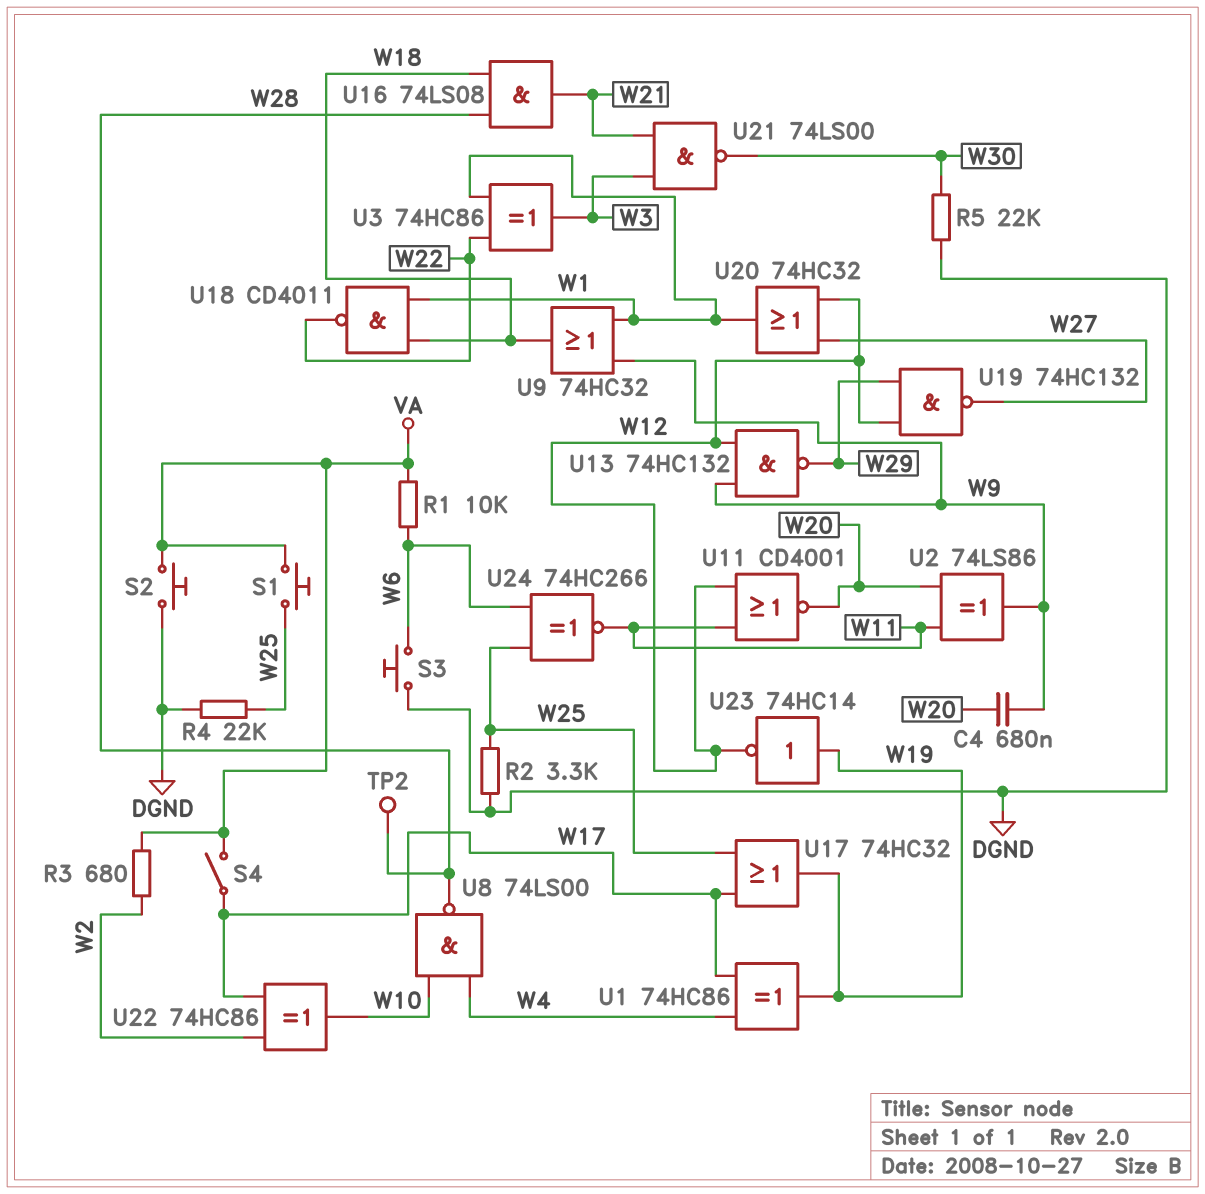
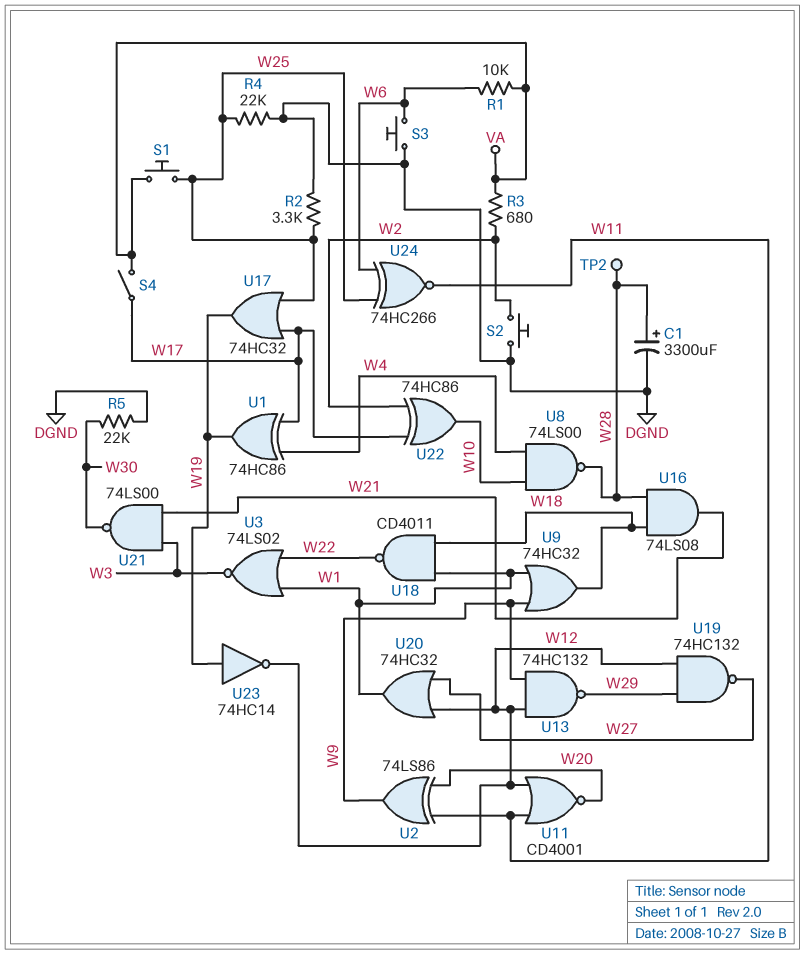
C1: none -> 3300uF (plus W28, minus DGND)
C4: 680nF (W9, W20) -> none
S2: button (DGND, VA) -> button (DGND, W2)
U3: XOR 74HC86 (in W1, in W22, out W3) -> NOR 74LS02 (in W1, in W22, out W3)

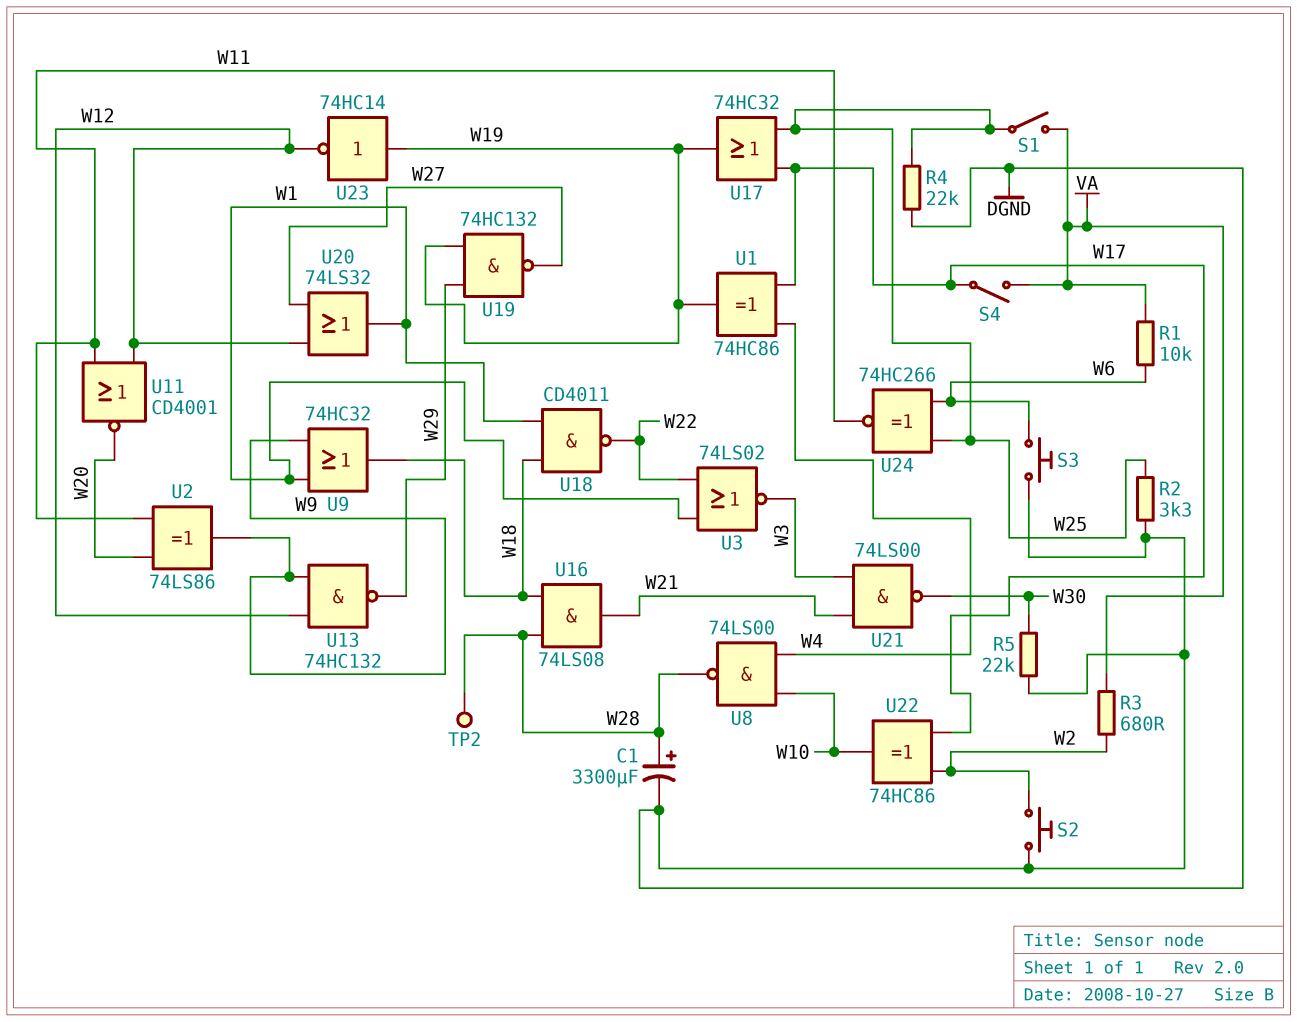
S1: button (VA, W25) -> switch (VA, W25)
U19: NAND 74HC132 (in W12, in W29, out W27) -> NAND 74HC132 (in W19, in W29, out W27)
U20: OR 74HC32 (in W12, in W27, out W1) -> OR 74LS32 (in W12, in W27, out W1)

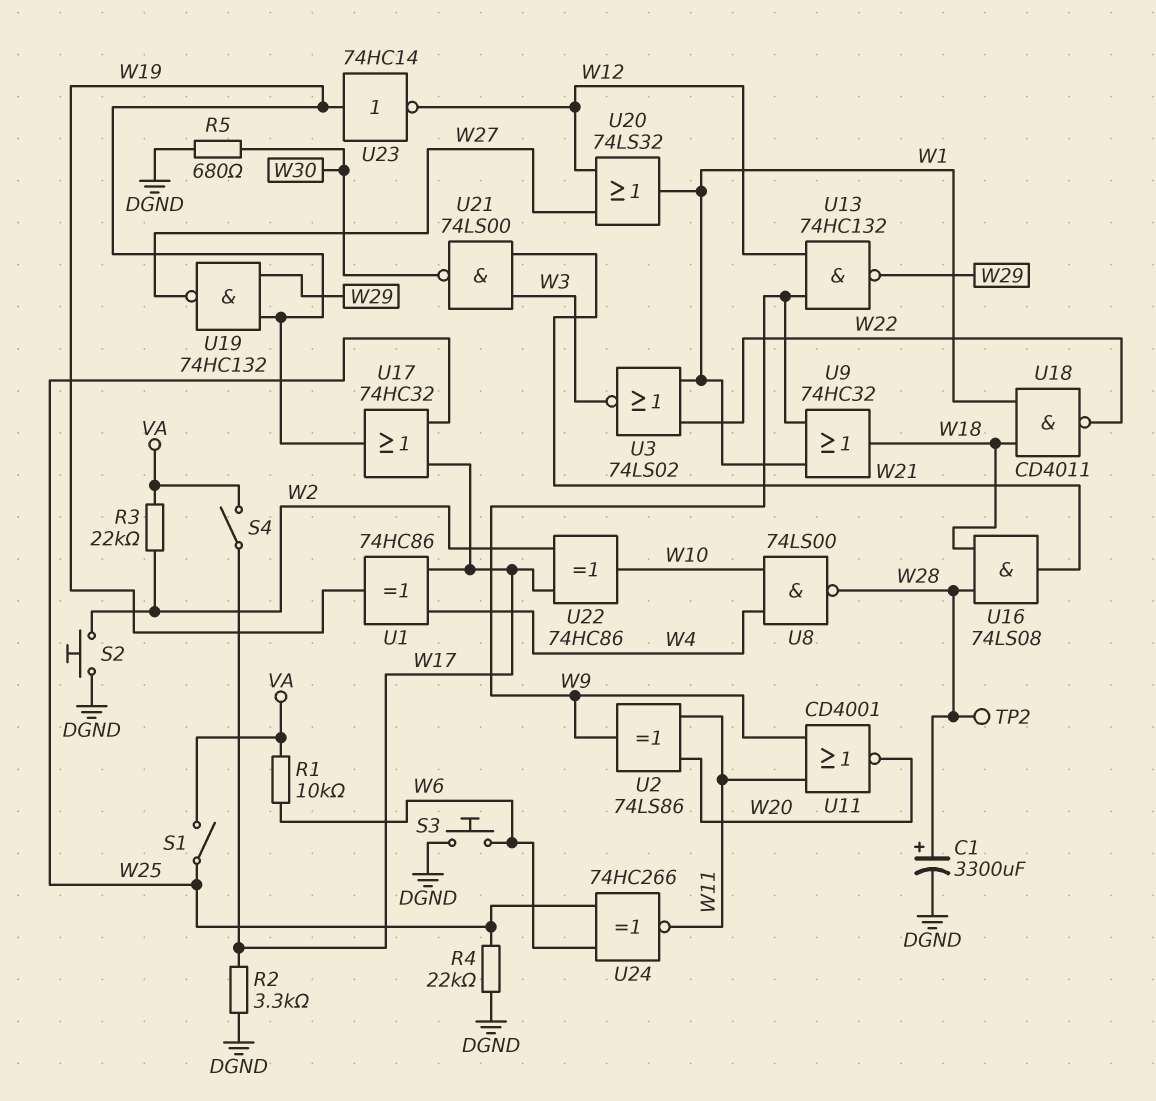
R2: 3.3k (DGND, W25) -> 3.3k (DGND, W17)
R3: 680 (VA, W2) -> 22k (VA, W2)
R5: 22k (DGND, W30) -> 680 (DGND, W30)
U11: NOR CD4001 (in W11, in W12, out W20) -> NOR CD4001 (in W9, in W11, out W20)

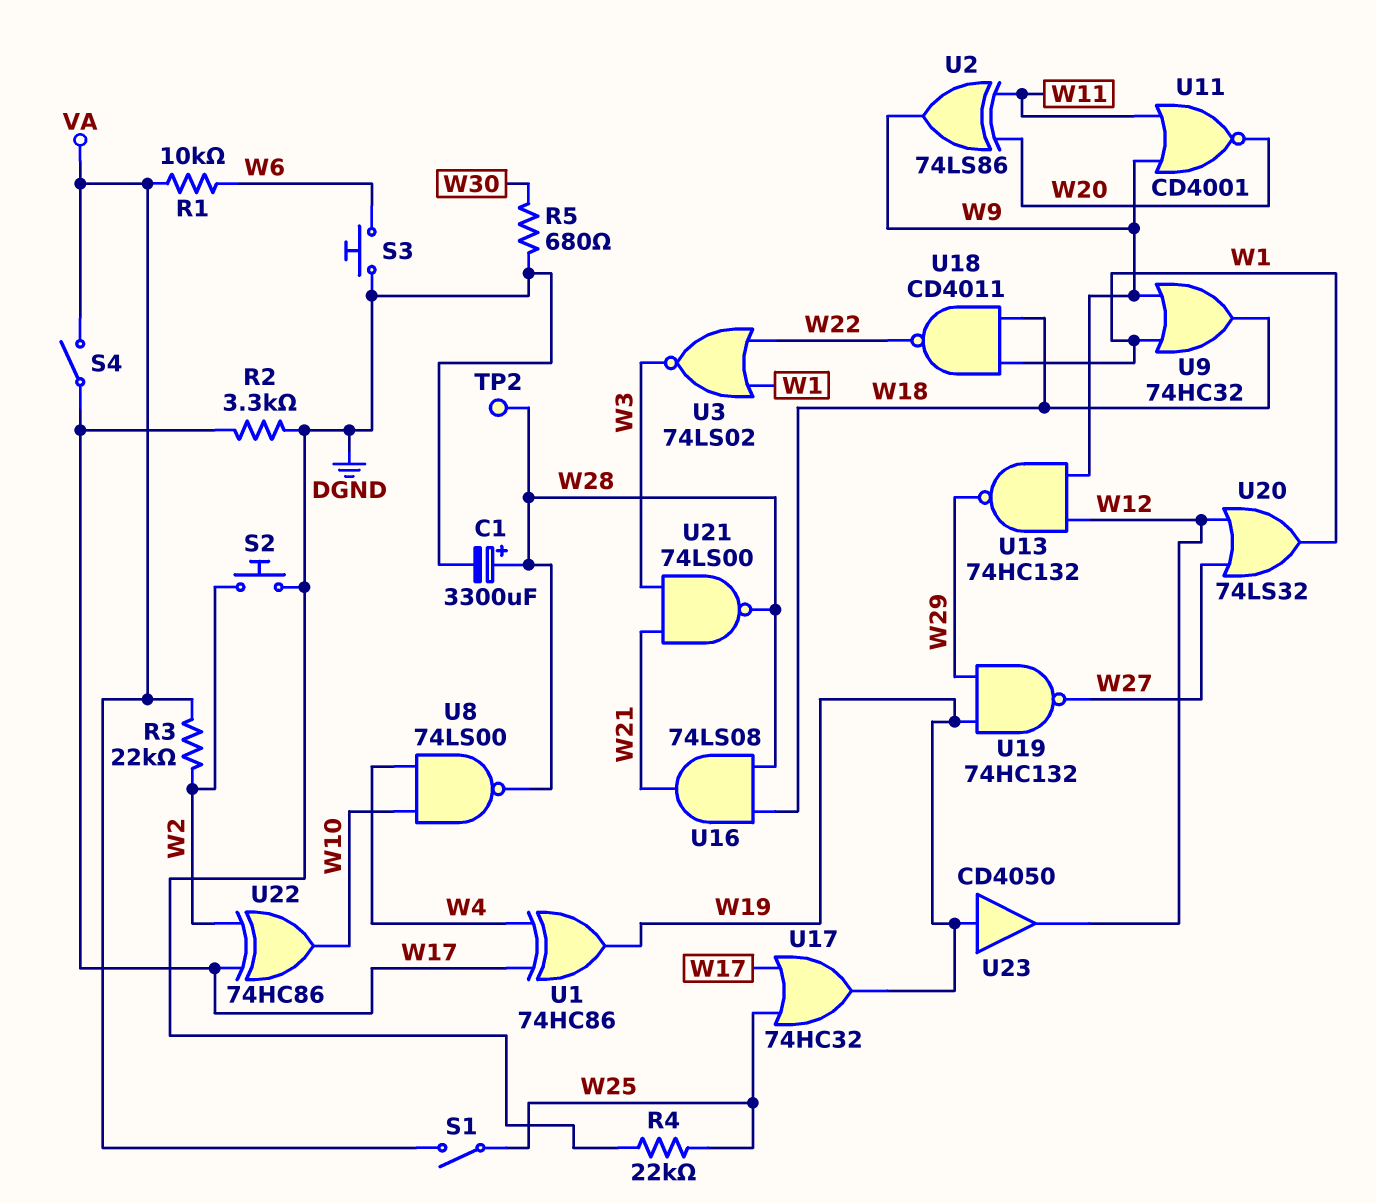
U21: NAND 74LS00 (in W3, in W21, out W30) -> NAND 74LS00 (in W3, in W21, out W28)
U23: NOT 74HC14 (in W19, out W12) -> buffer CD4050 (in W19, out W12)
U24: XNOR 74HC266 (in W6, in W25, out W11) -> none

